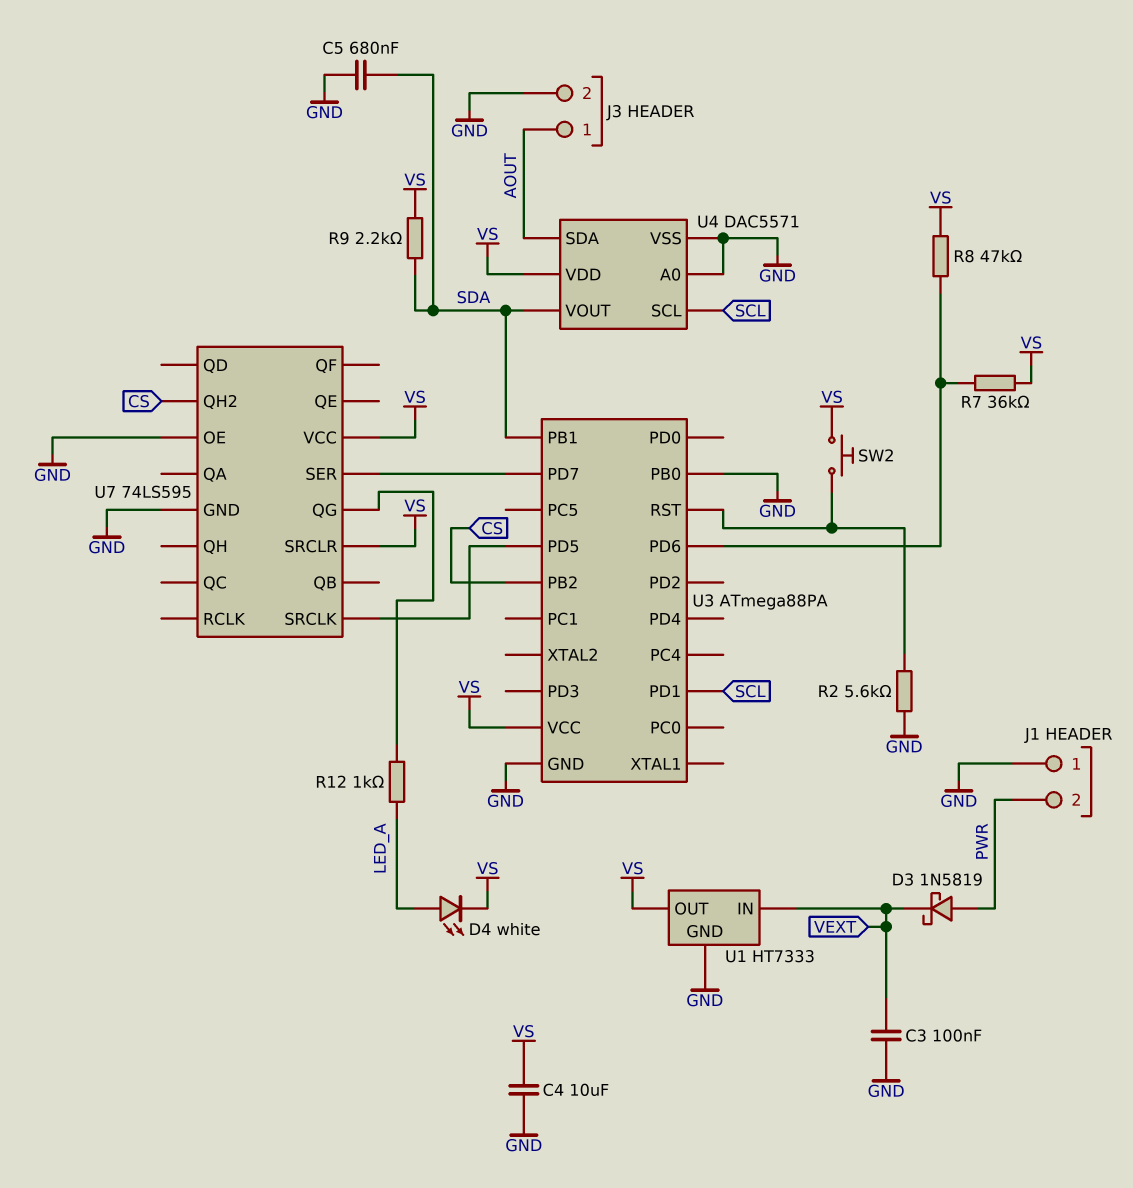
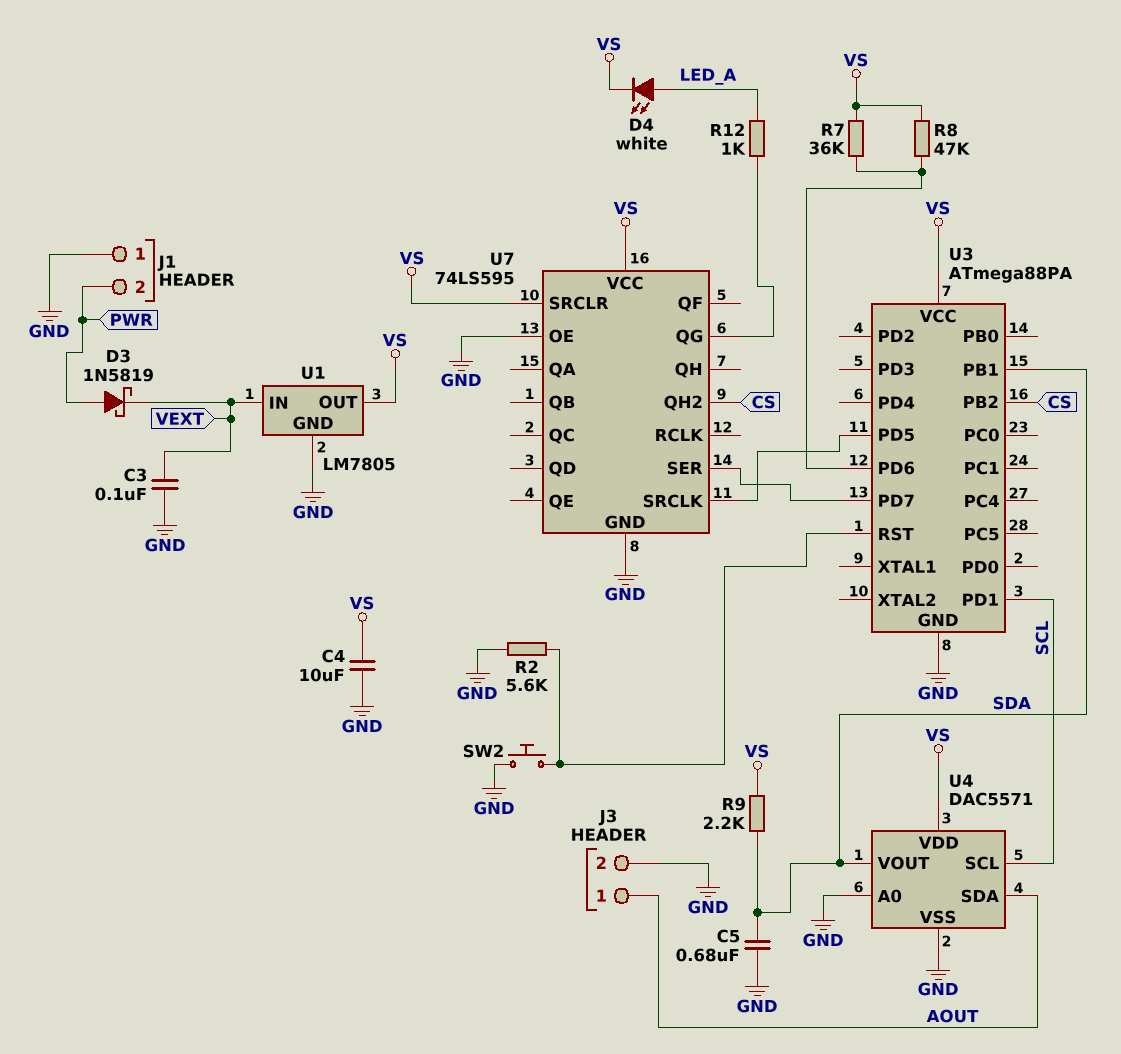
SW2: button (U3/RST, VS) -> button (GND, U3/RST)
U1: HT7333 -> LM7805
U3 pin PB0: GND -> none

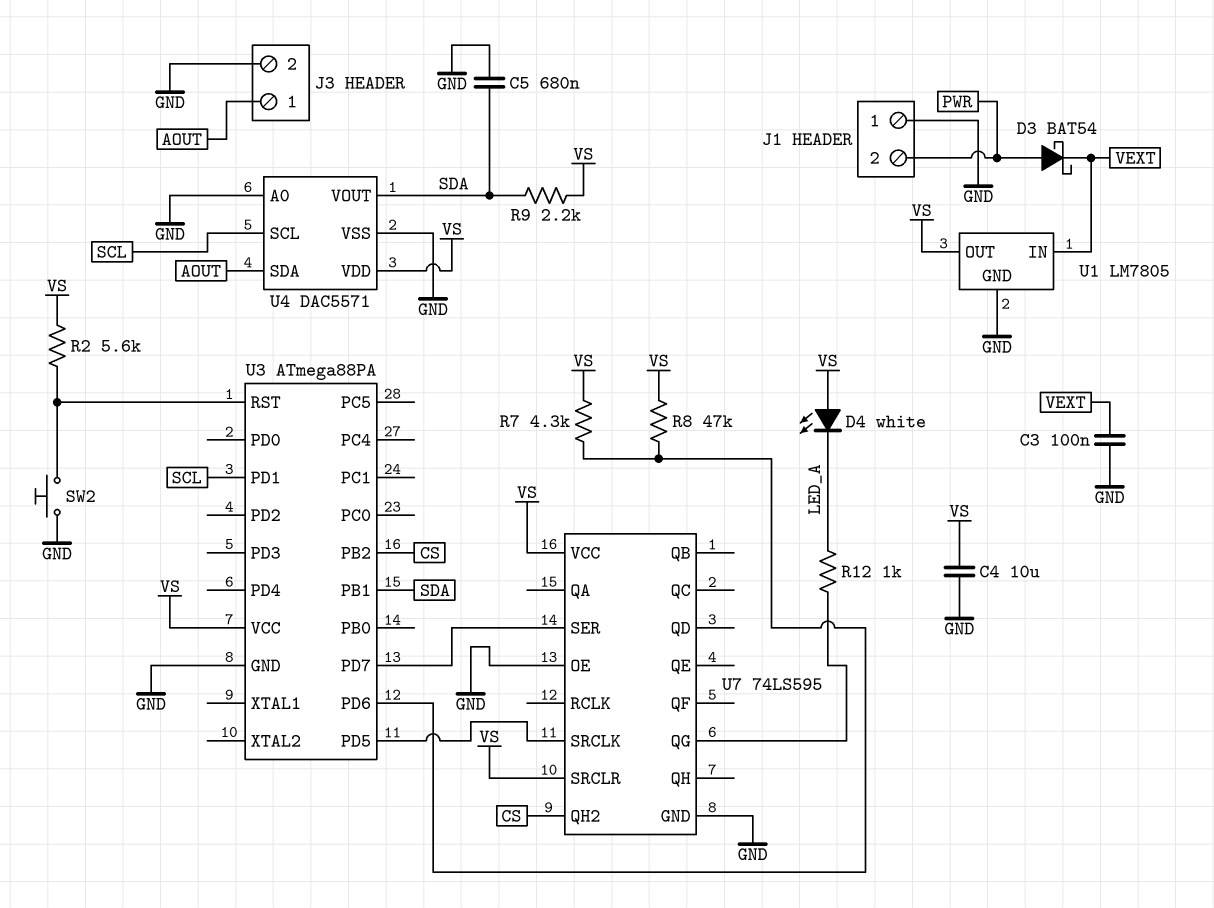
D3: schottky 1N5819 (A PWR, K VEXT) -> schottky BAT54 (A PWR, K VEXT)
D4: LED white (A LED_A, K VS) -> LED white (A VS, K LED_A)
R2: 5.6k (GND, U3/RST) -> 5.6k (U3/RST, VS)
R7: 36k (U3/PD6, VS) -> 4.3k (U3/PD6, VS)

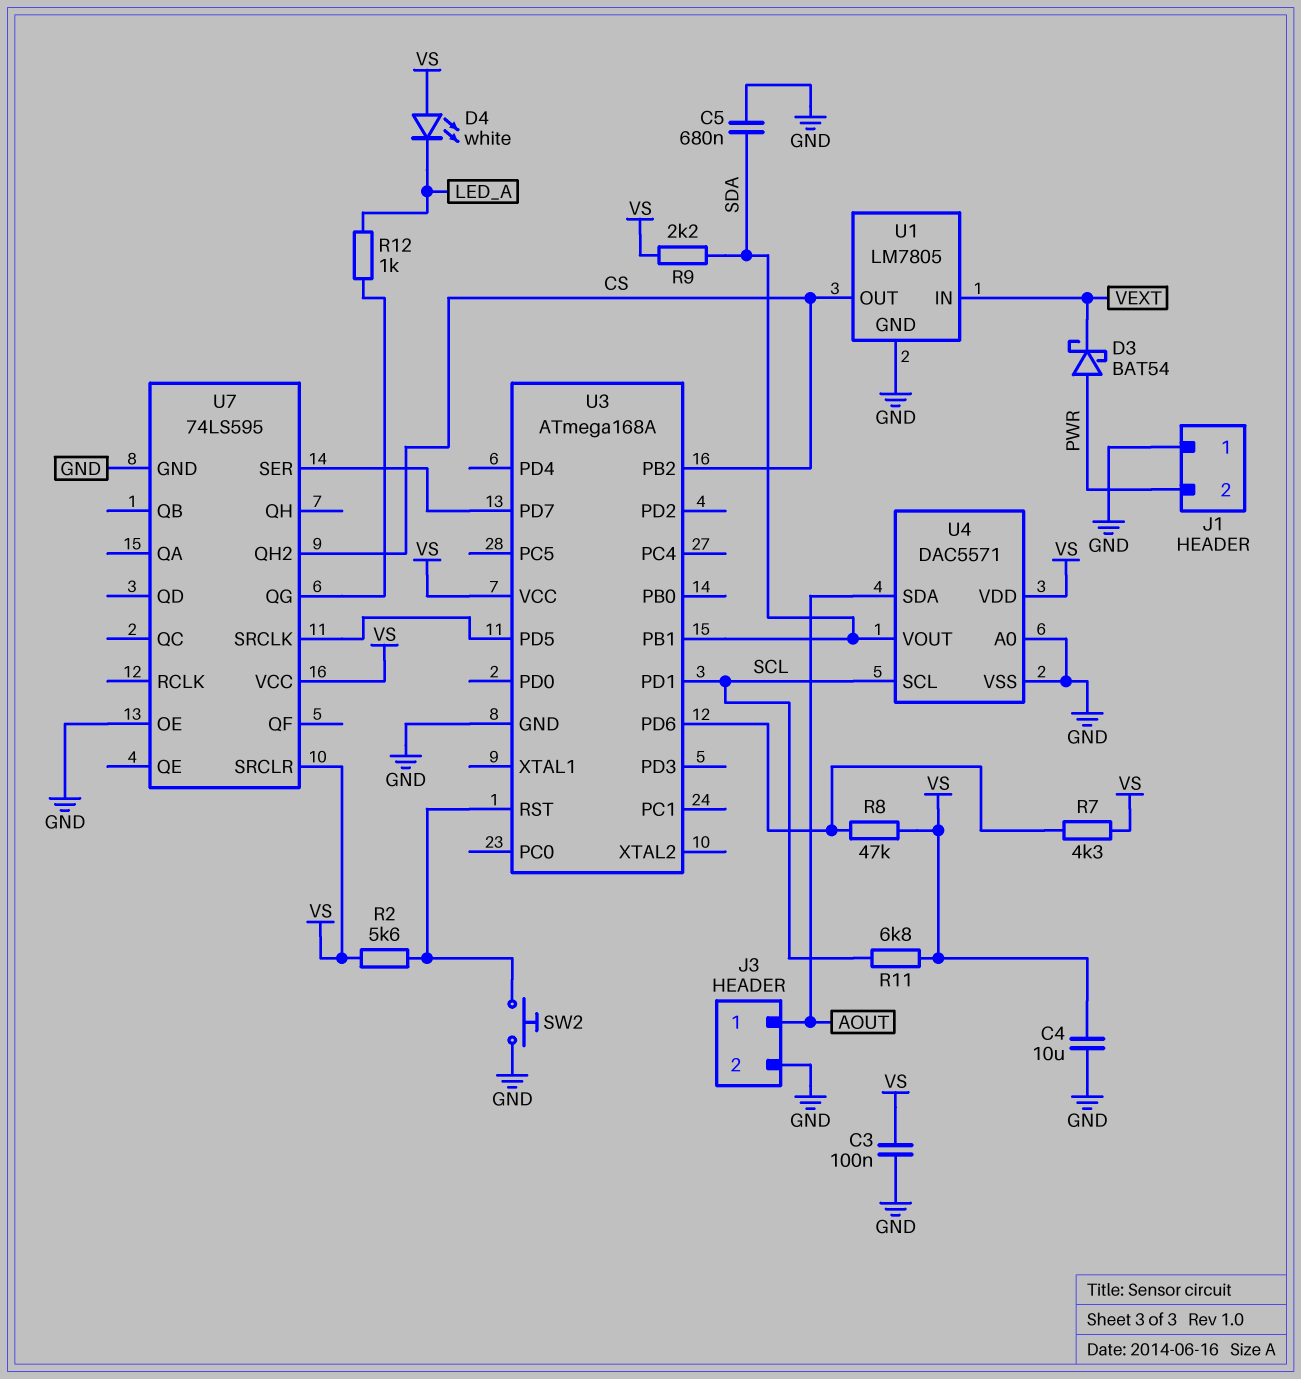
C3: 100nF (GND, VEXT) -> 100nF (GND, VS)
R11: none -> 6.8k (SCL, VS)
U1 pin OUT: VS -> CS
U3: ATmega88PA -> ATmega168A

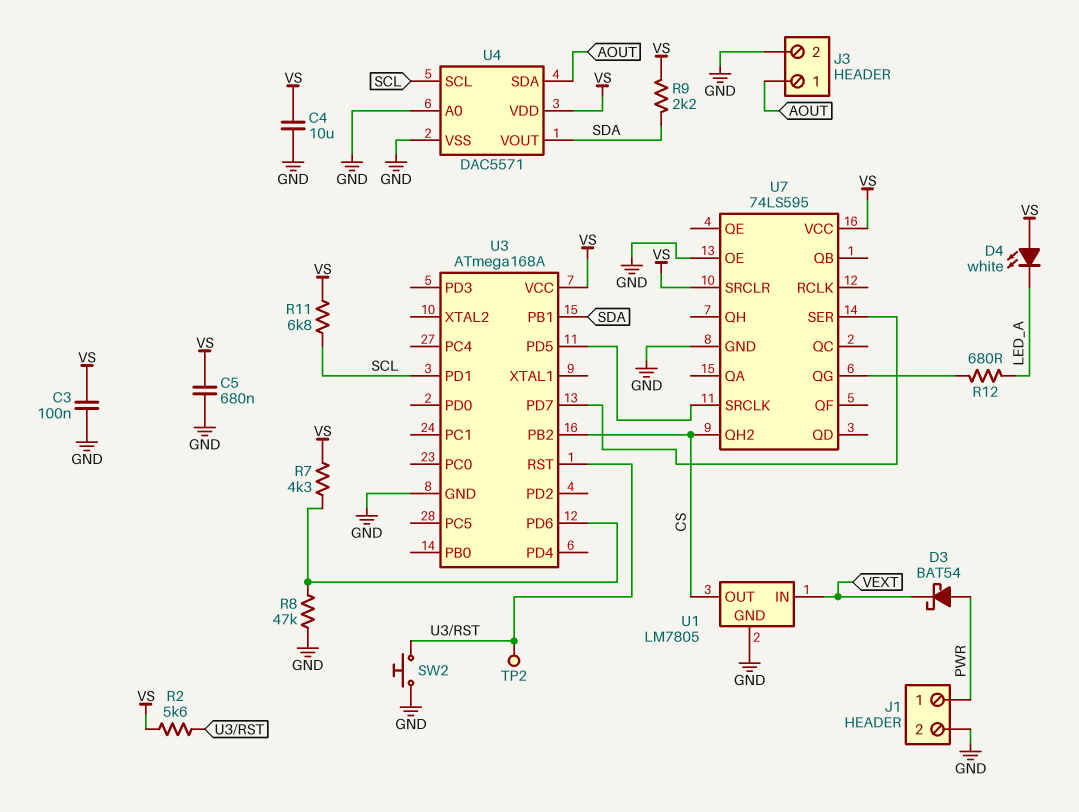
C5: 680nF (GND, SDA) -> 680nF (GND, VS)
J1 pin 1: GND -> PWR
J1 pin 2: PWR -> GND
R8: 47k (U3/PD6, VS) -> 47k (GND, U3/PD6)
R12: 1k (LED_A, U7/QG) -> 680 (LED_A, U7/QG)
TP2: none -> test point (U3/RST)

